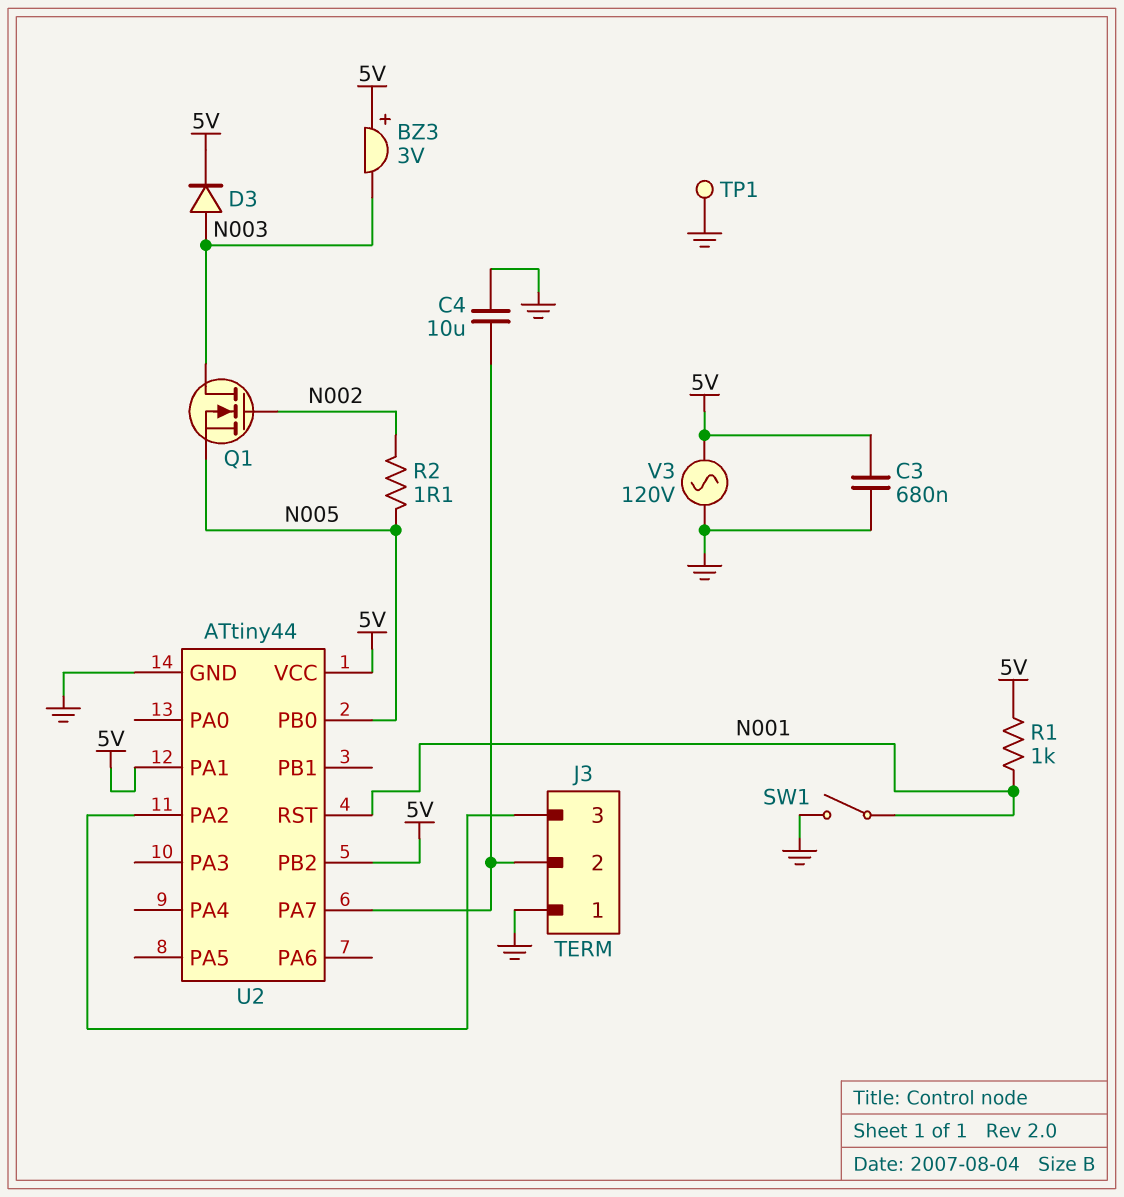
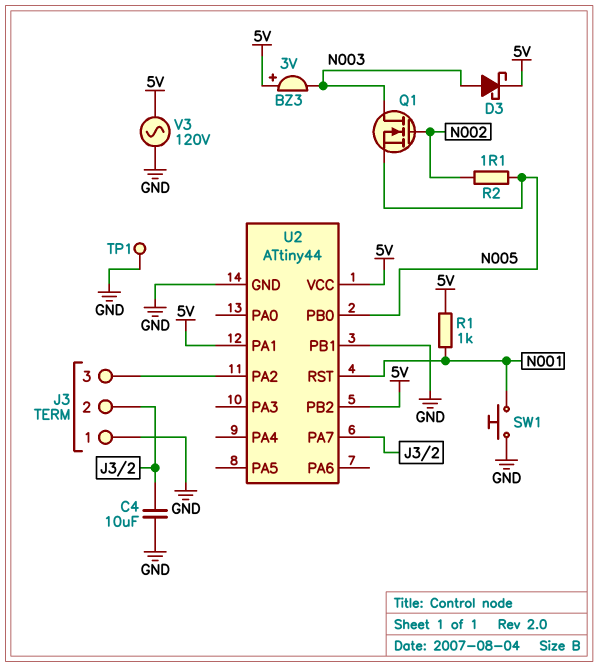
C3: 680nF (5V, GND) -> none
D3: diode (A N003, K 5V) -> schottky (A N003, K 5V)
SW1: switch (GND, N001) -> button (GND, N001)
U2 pin PB1: none -> GND

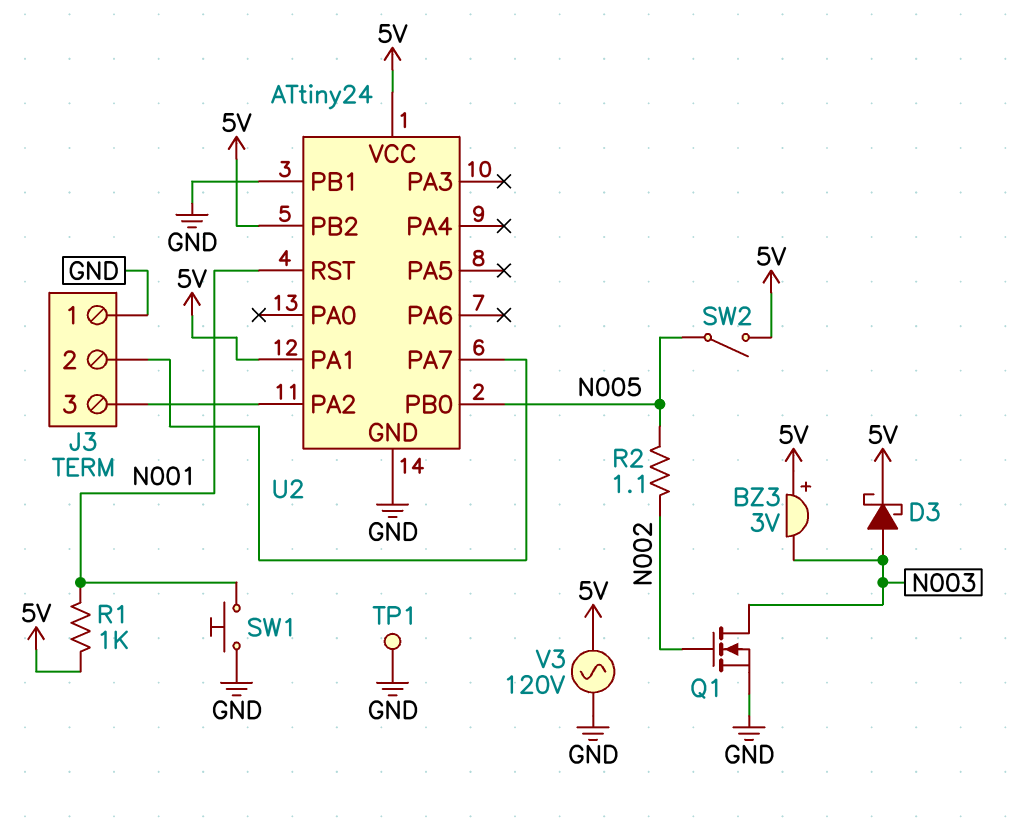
C4: 10uF (GND, J3/2) -> none
Q1: NMOS (G N002, D N003, S N005) -> NMOS (G N002, D N003, S GND)
SW2: none -> switch (5V, N005)
U2: ATtiny44 -> ATtiny24

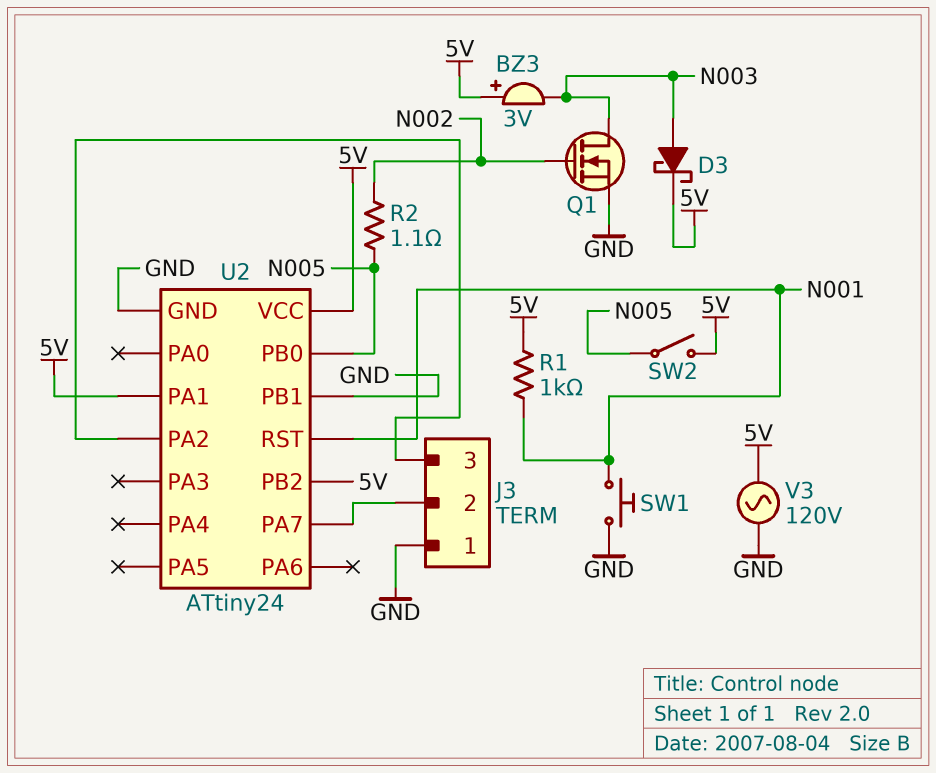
TP1: test point (GND) -> none

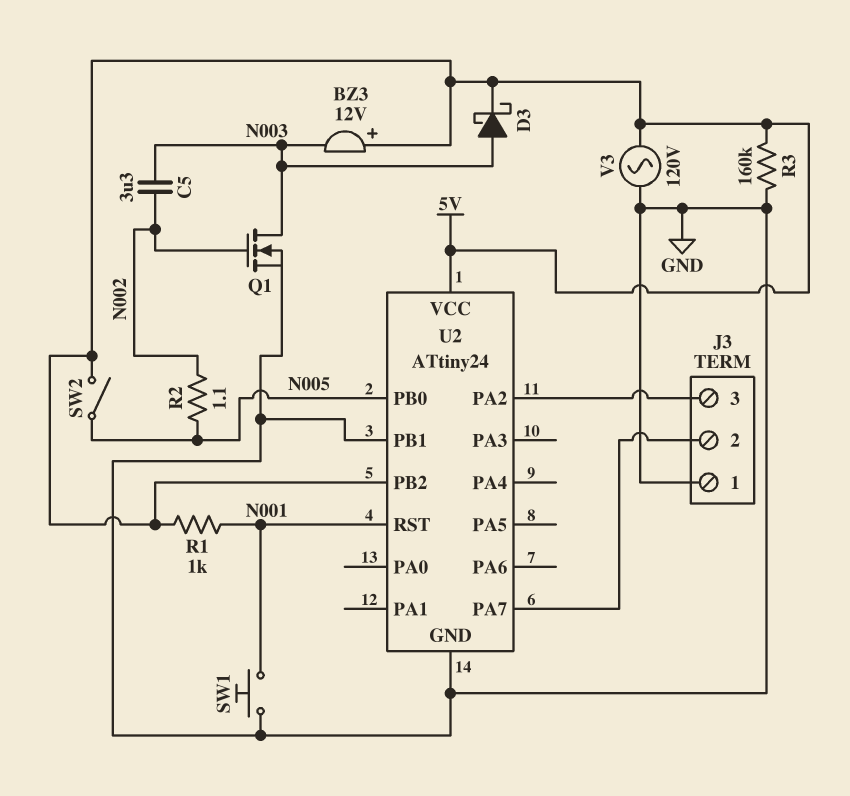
BZ3: buzzer 3V (plus 5V, minus N003) -> buzzer 12V (plus 5V, minus N003)
C5: none -> 3.3uF (N002, N003)
R3: none -> 160k (5V, GND)
U2 pin PA1: 5V -> none

